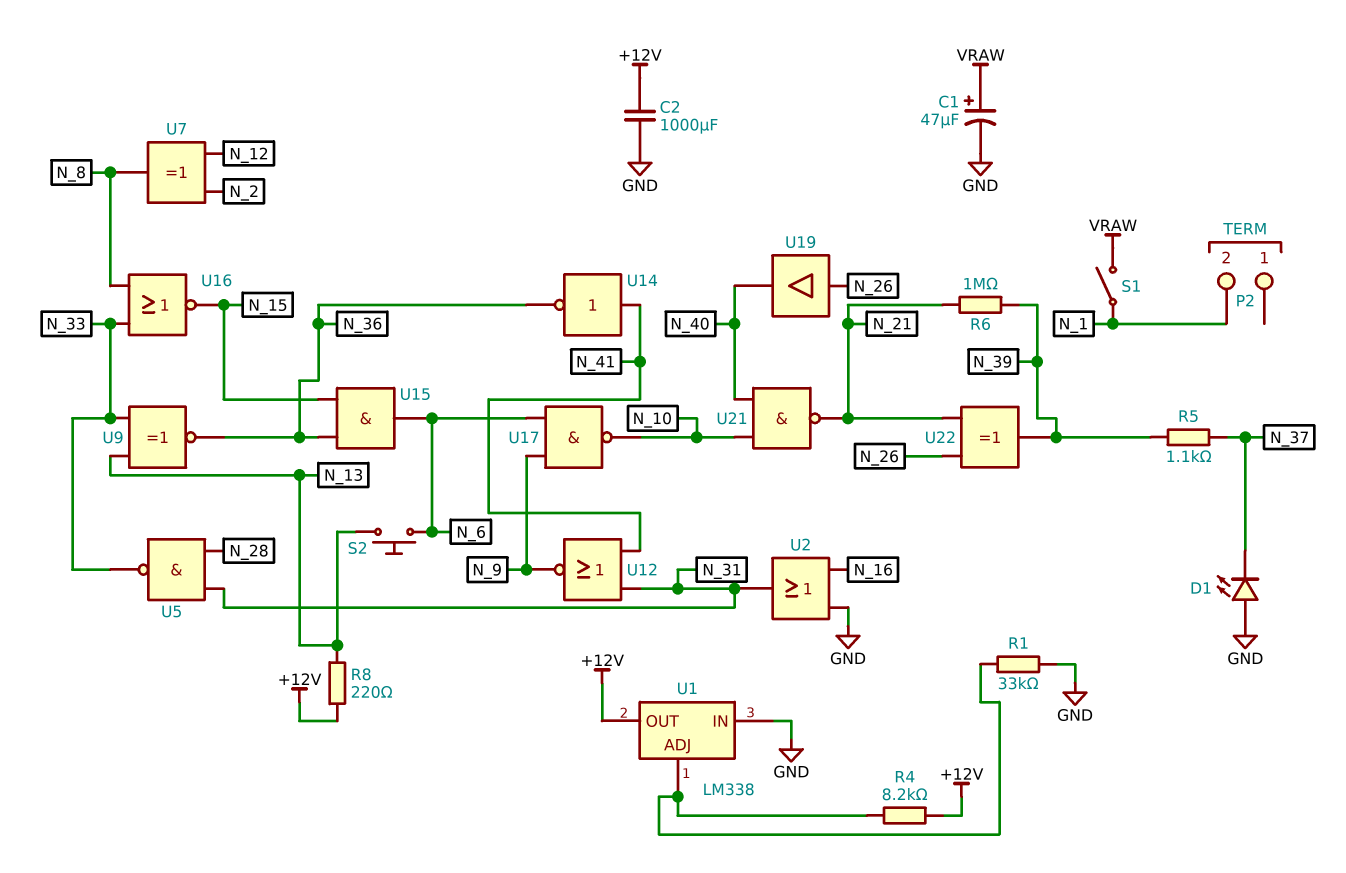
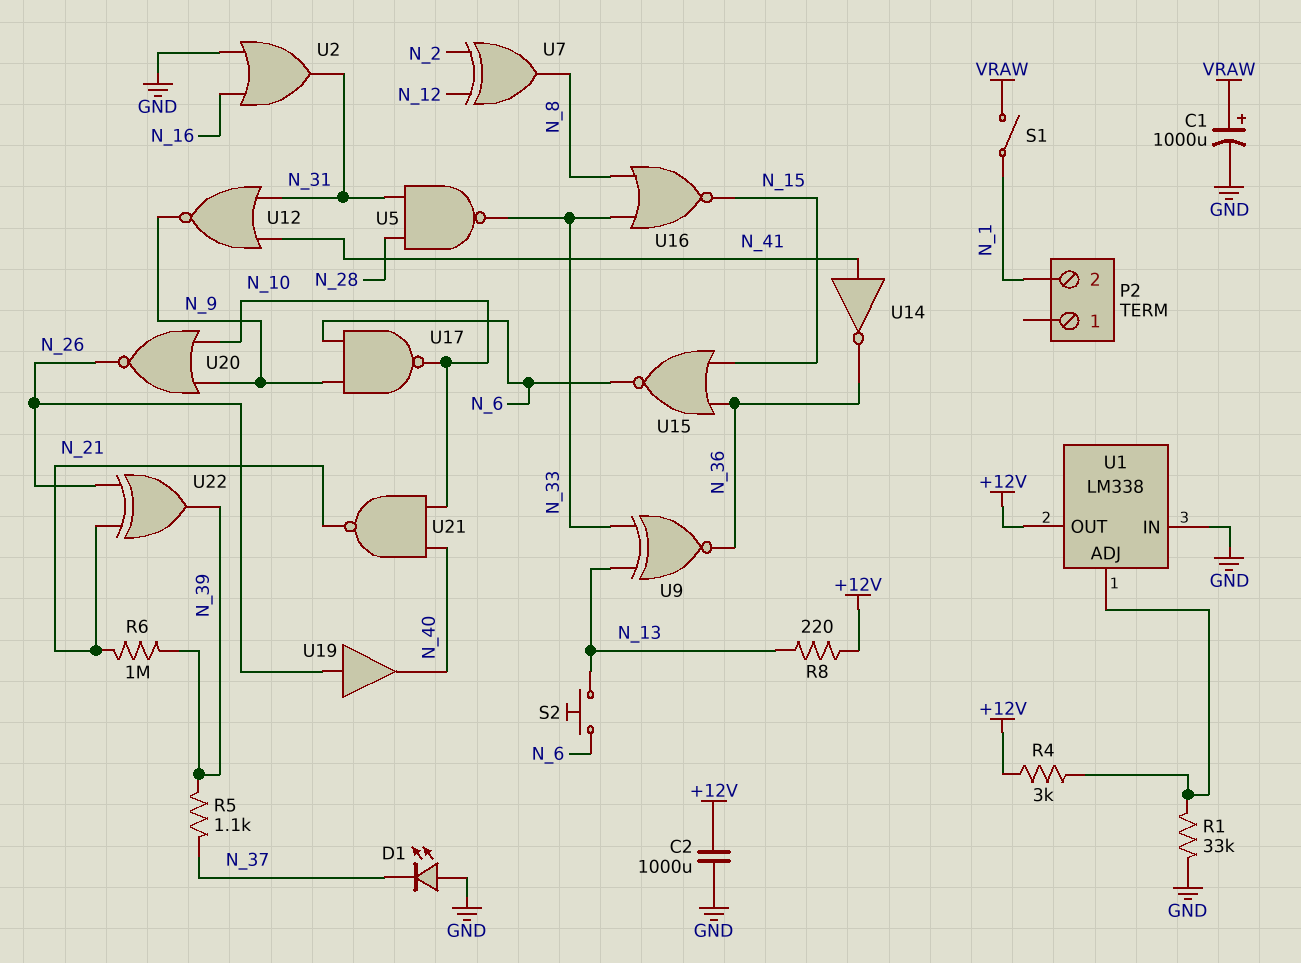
C1: 47uF (plus VRAW, minus GND) -> 1000uF (plus VRAW, minus GND)
R4: 8.2k (+12V, U1/ADJ) -> 3k (+12V, U1/ADJ)
U15: AND (in N_15, in N_36, out N_6) -> NOR (in N_15, in N_36, out N_6)
U20: none -> NOR (in N_9, in N_10, out N_26)

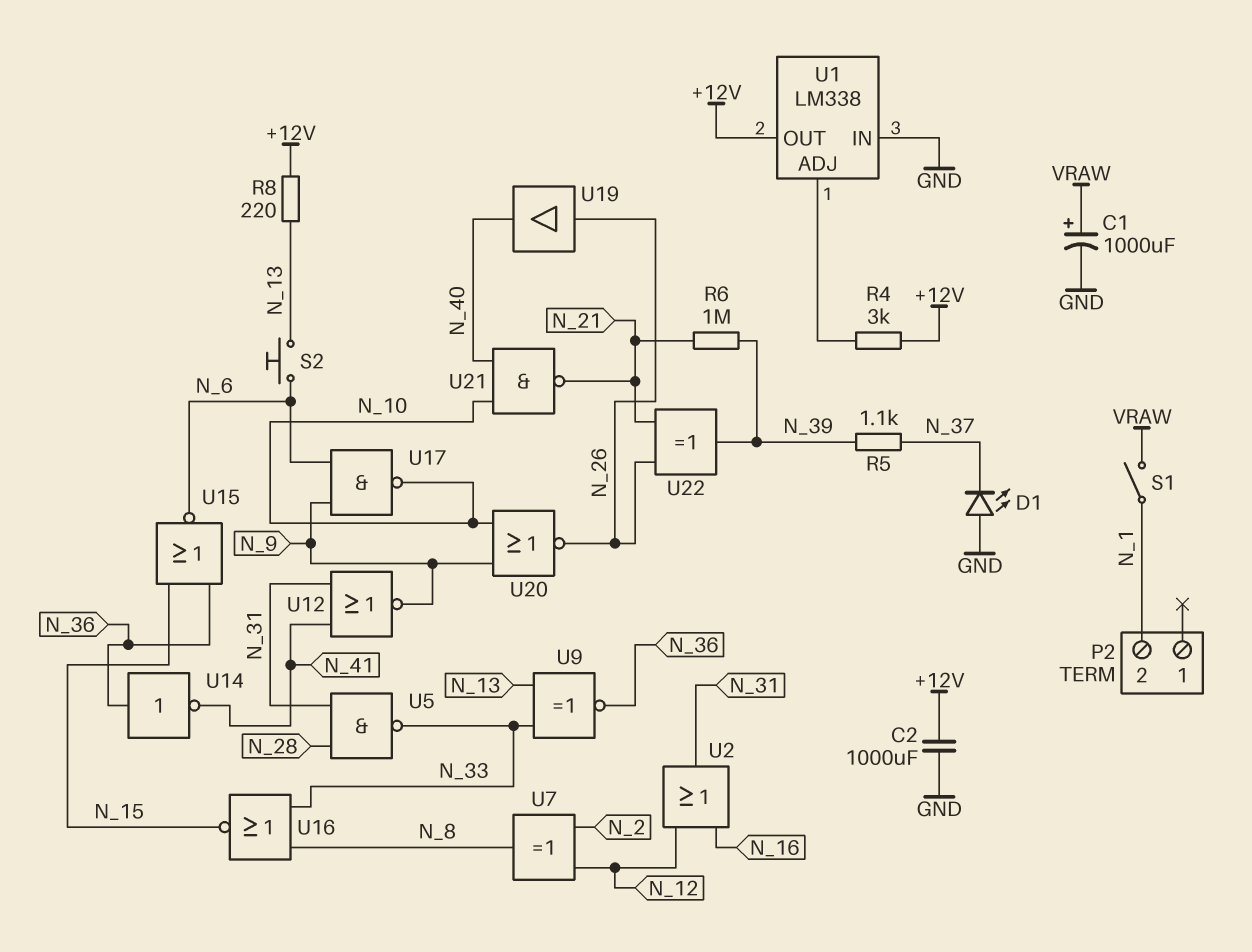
R1: 33k (GND, U1/ADJ) -> none
U2: OR (in GND, in N_16, out N_31) -> OR (in N_12, in N_16, out N_31)
U14: NOT (in N_41, out N_36) -> NOT (in N_36, out N_41)

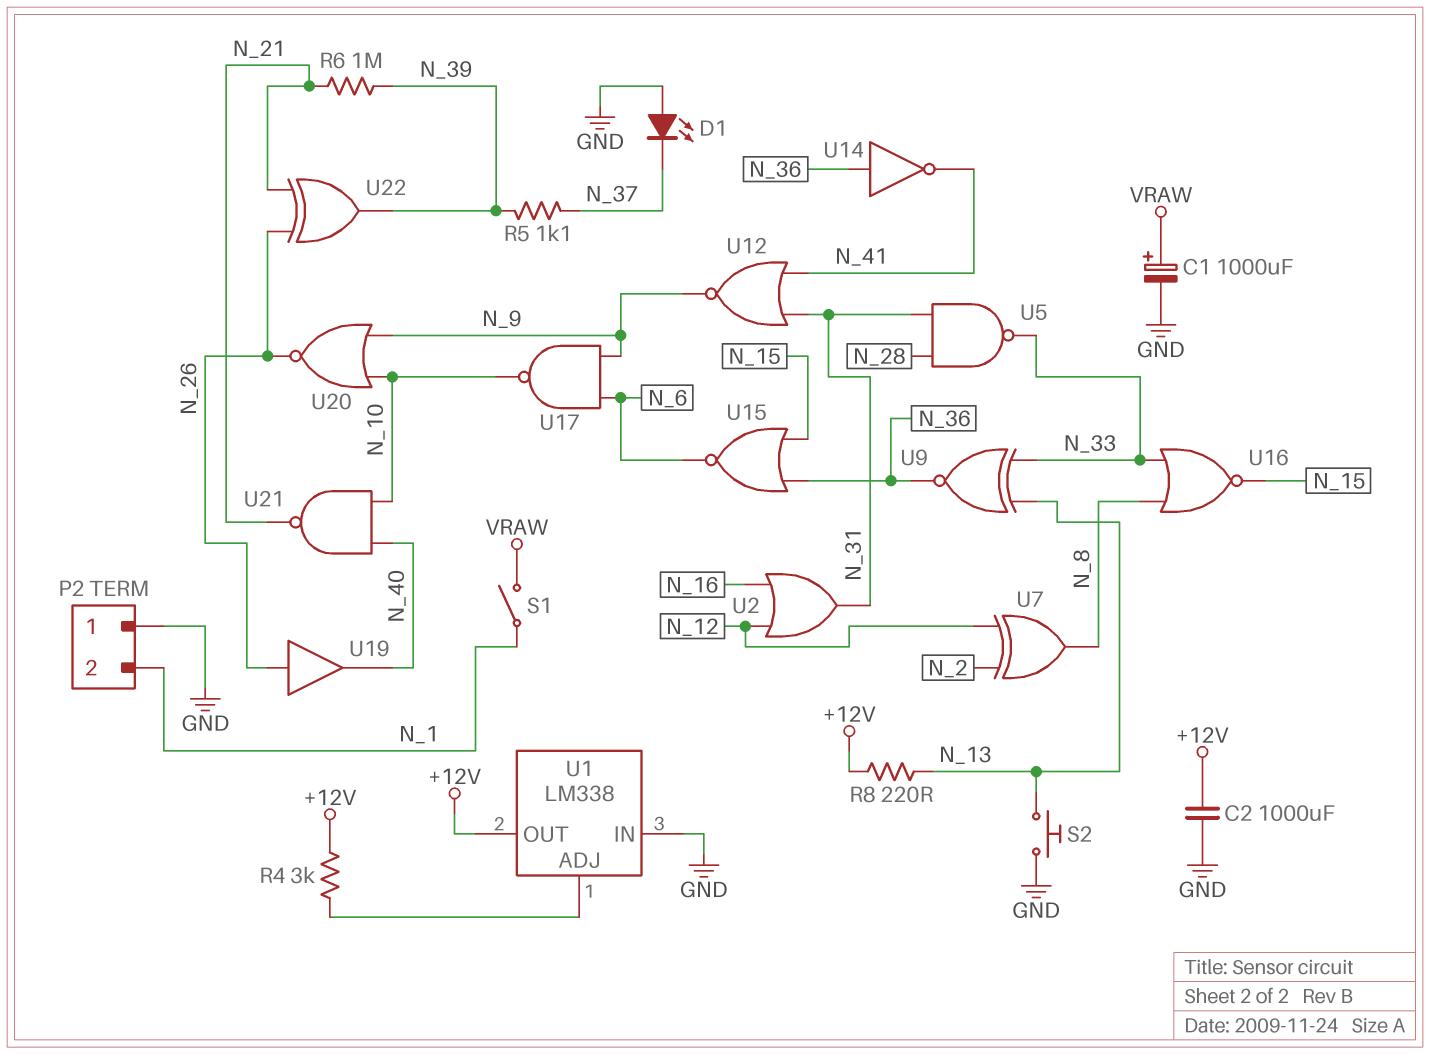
P2 pin 1: none -> GND
S2: button (N_6, N_13) -> button (GND, N_13)

